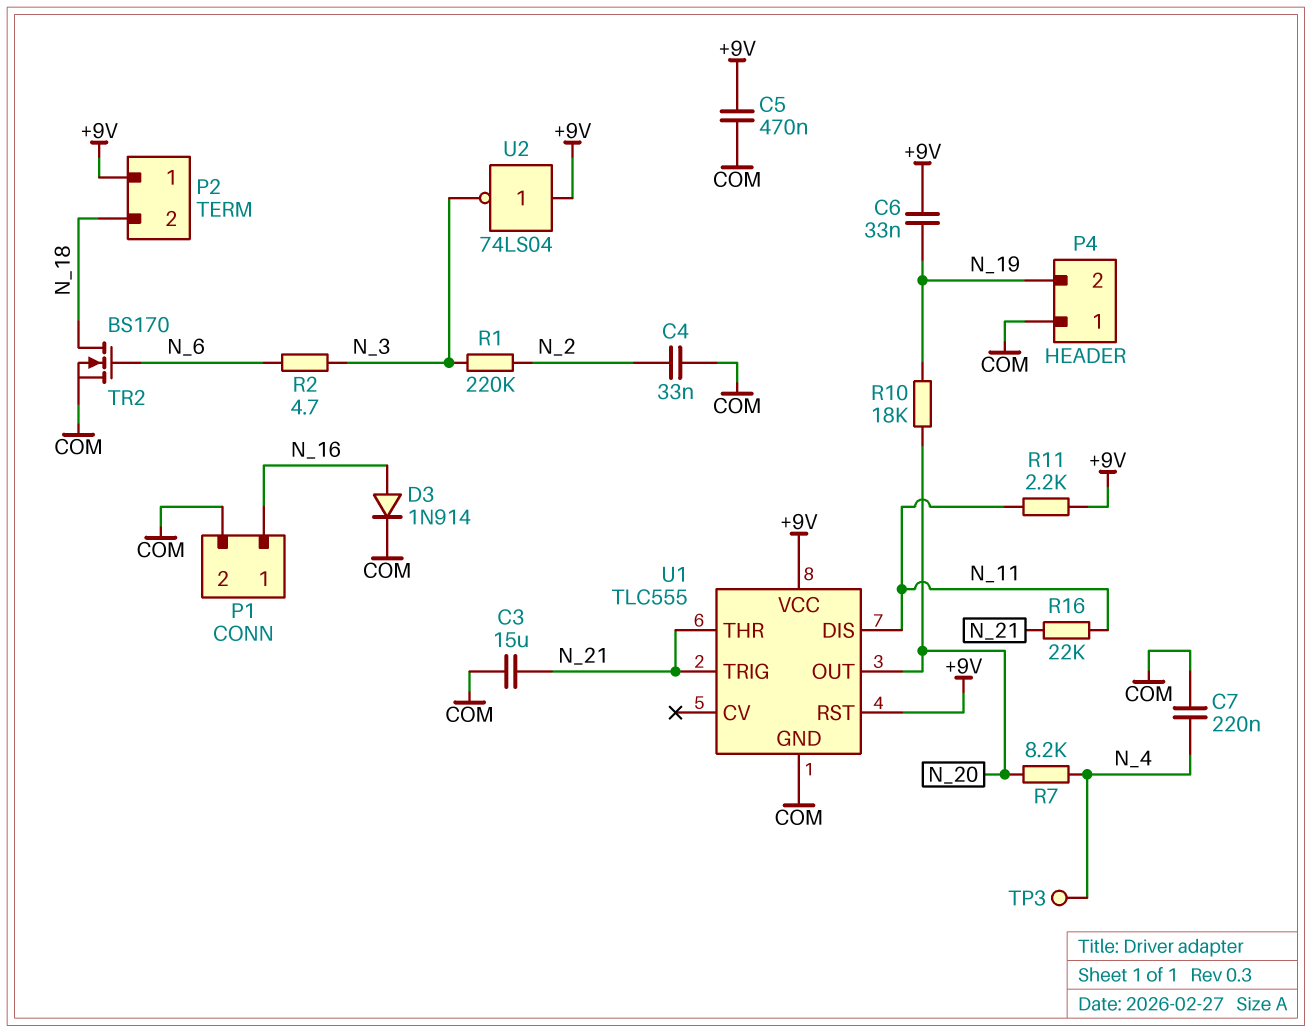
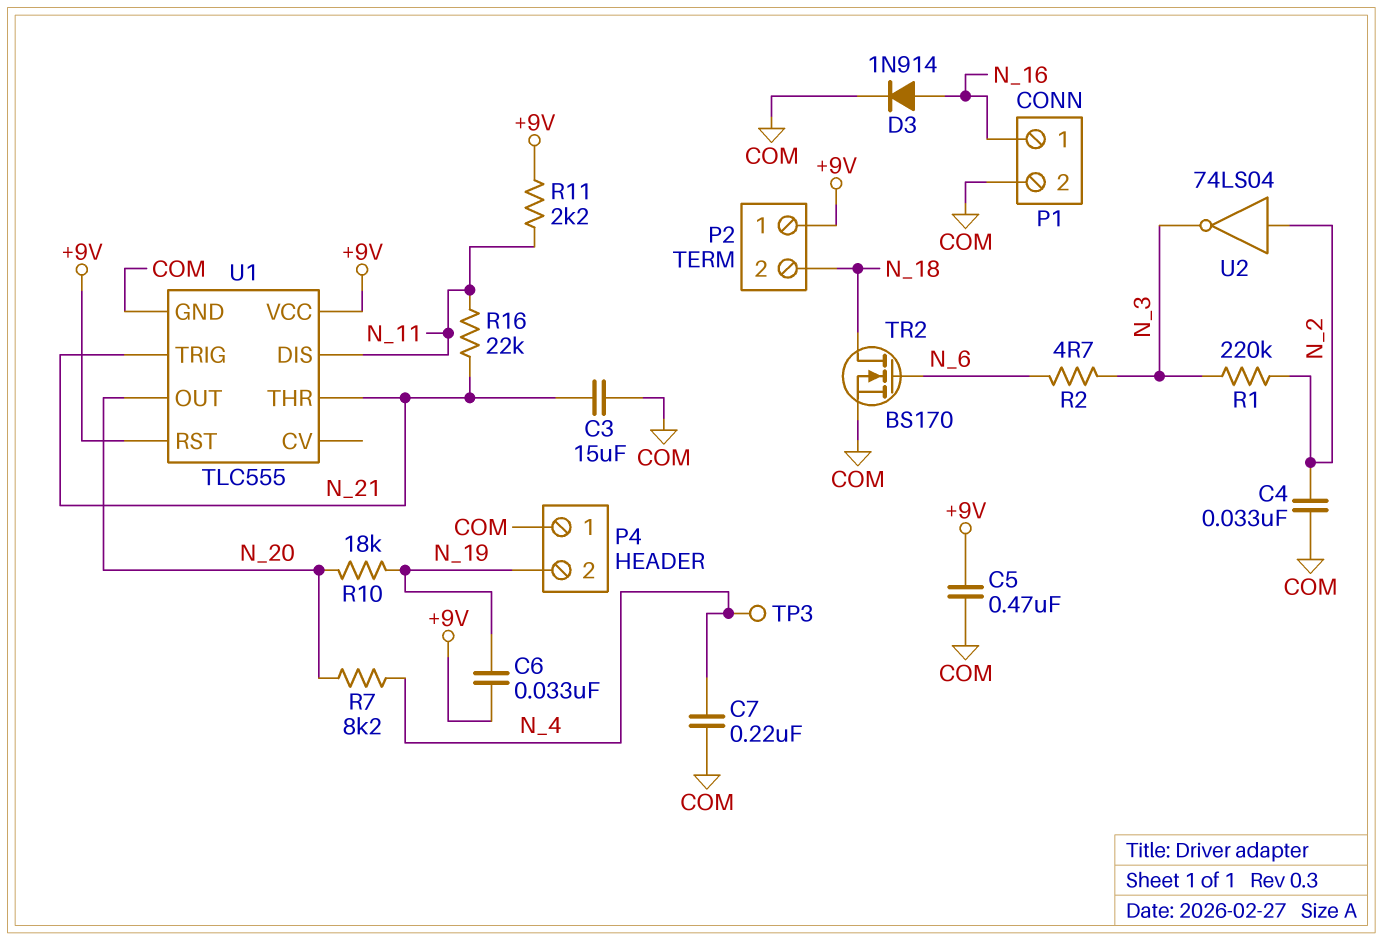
U2: NOT 74LS04 (in +9V, out N_3) -> NOT 74LS04 (in N_2, out N_3)

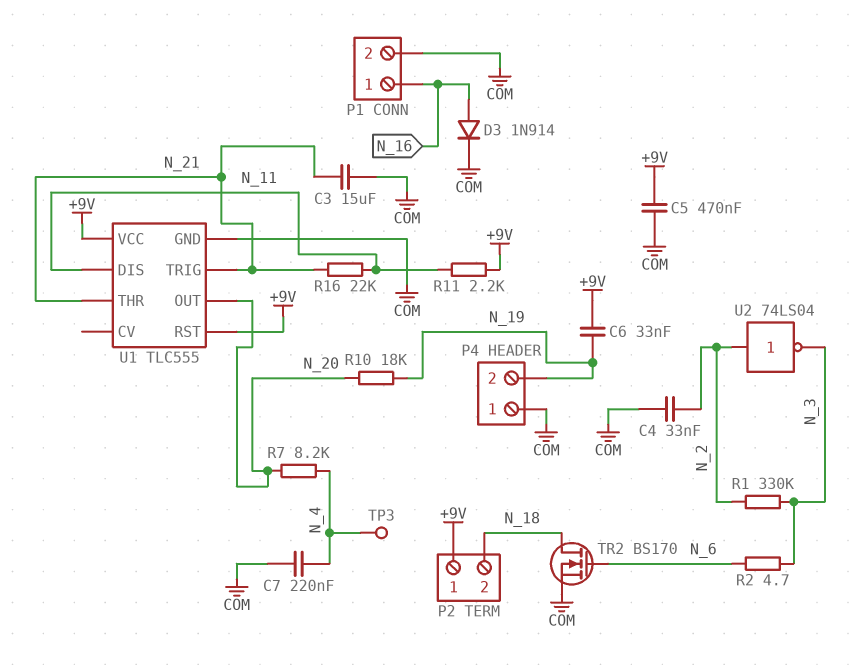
R1: 220k (N_2, N_3) -> 330k (N_2, N_3)

